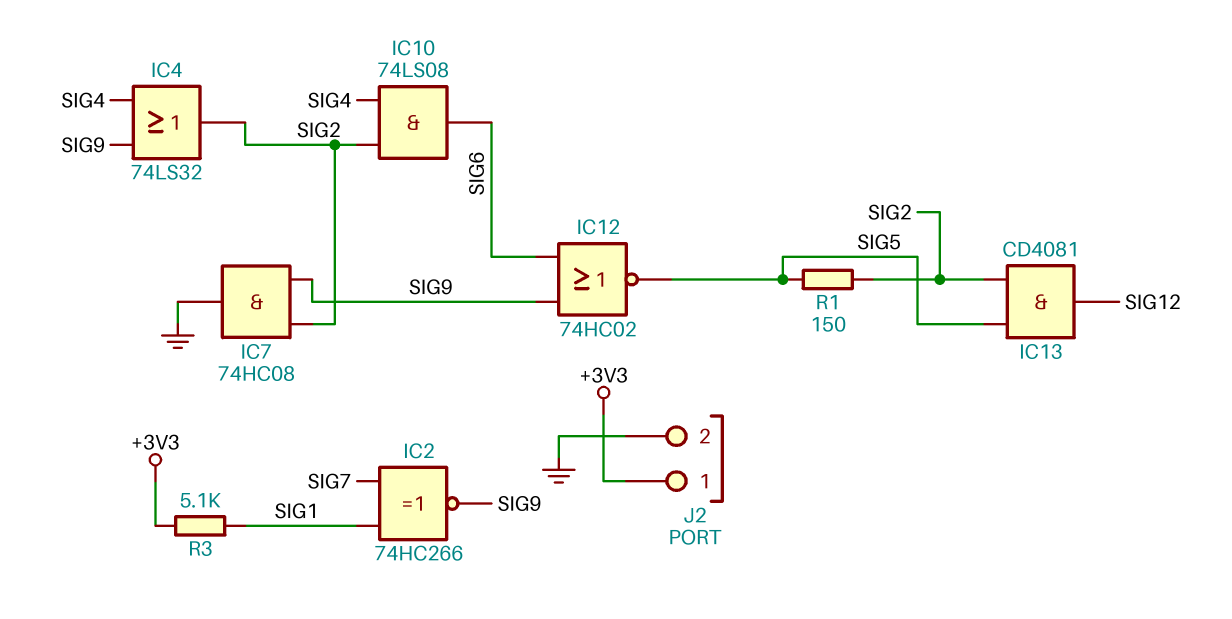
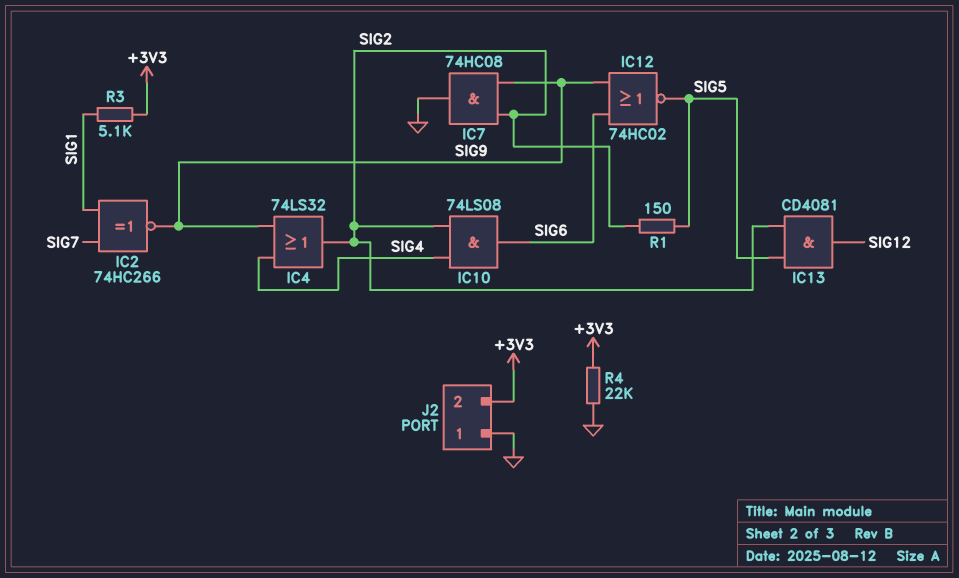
J2 pin 1: +3V3 -> GND
J2 pin 2: GND -> +3V3
R4: none -> 22k (+3V3, GND)

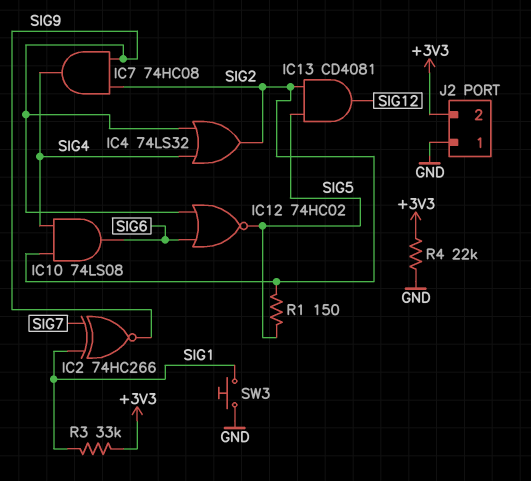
IC7: AND 74HC08 (in SIG2, in SIG9, out GND) -> AND 74HC08 (in SIG2, in SIG9, out SIG4)
R3: 5.1k (+3V3, SIG1) -> 33k (+3V3, SIG1)
SW3: none -> button (GND, SIG1)

